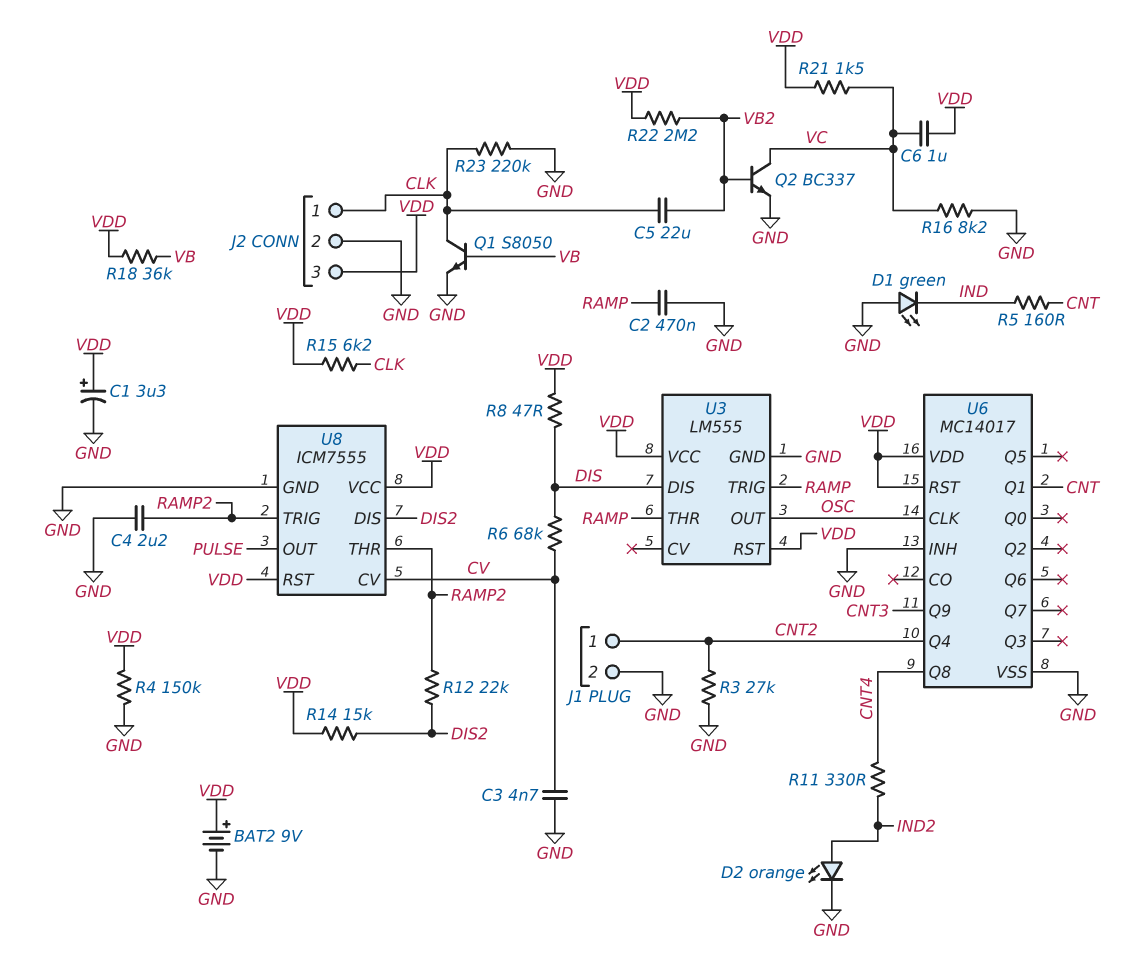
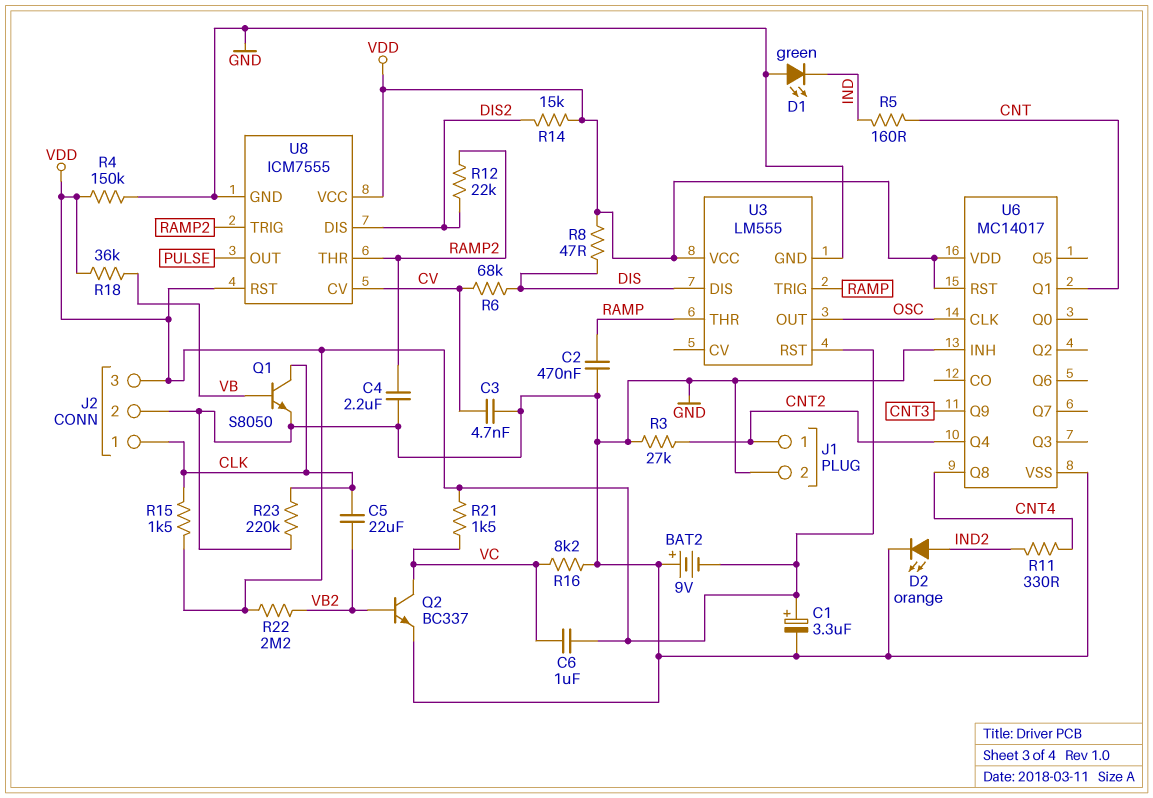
BAT2: 9V (plus VDD, minus GND) -> 9V (plus GND, minus VDD)
R15: 6.2k (CLK, VDD) -> 1.5k (CLK, VDD)

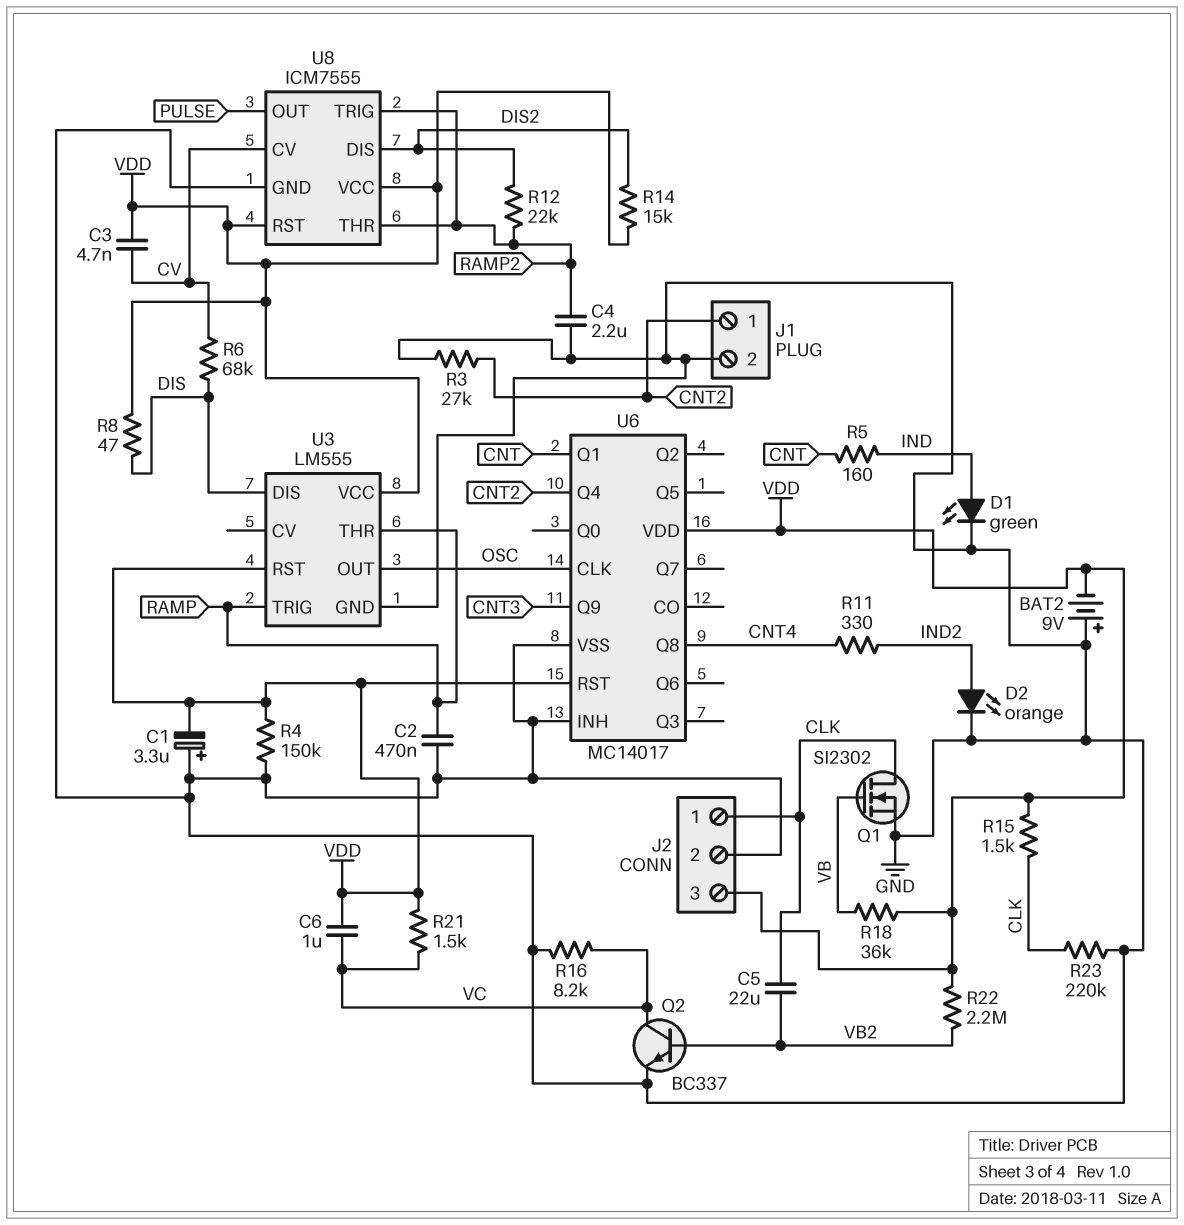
C1: 3.3uF (plus VDD, minus GND) -> 3.3uF (plus GND, minus VDD)
C3: 4.7nF (CV, GND) -> 4.7nF (CV, VDD)
D1: LED green (A GND, K IND) -> LED green (A IND, K GND)
Q1: NPN S8050 (B VB, C CLK, E GND) -> NMOS SI2302 (G VB, D CLK, S GND)

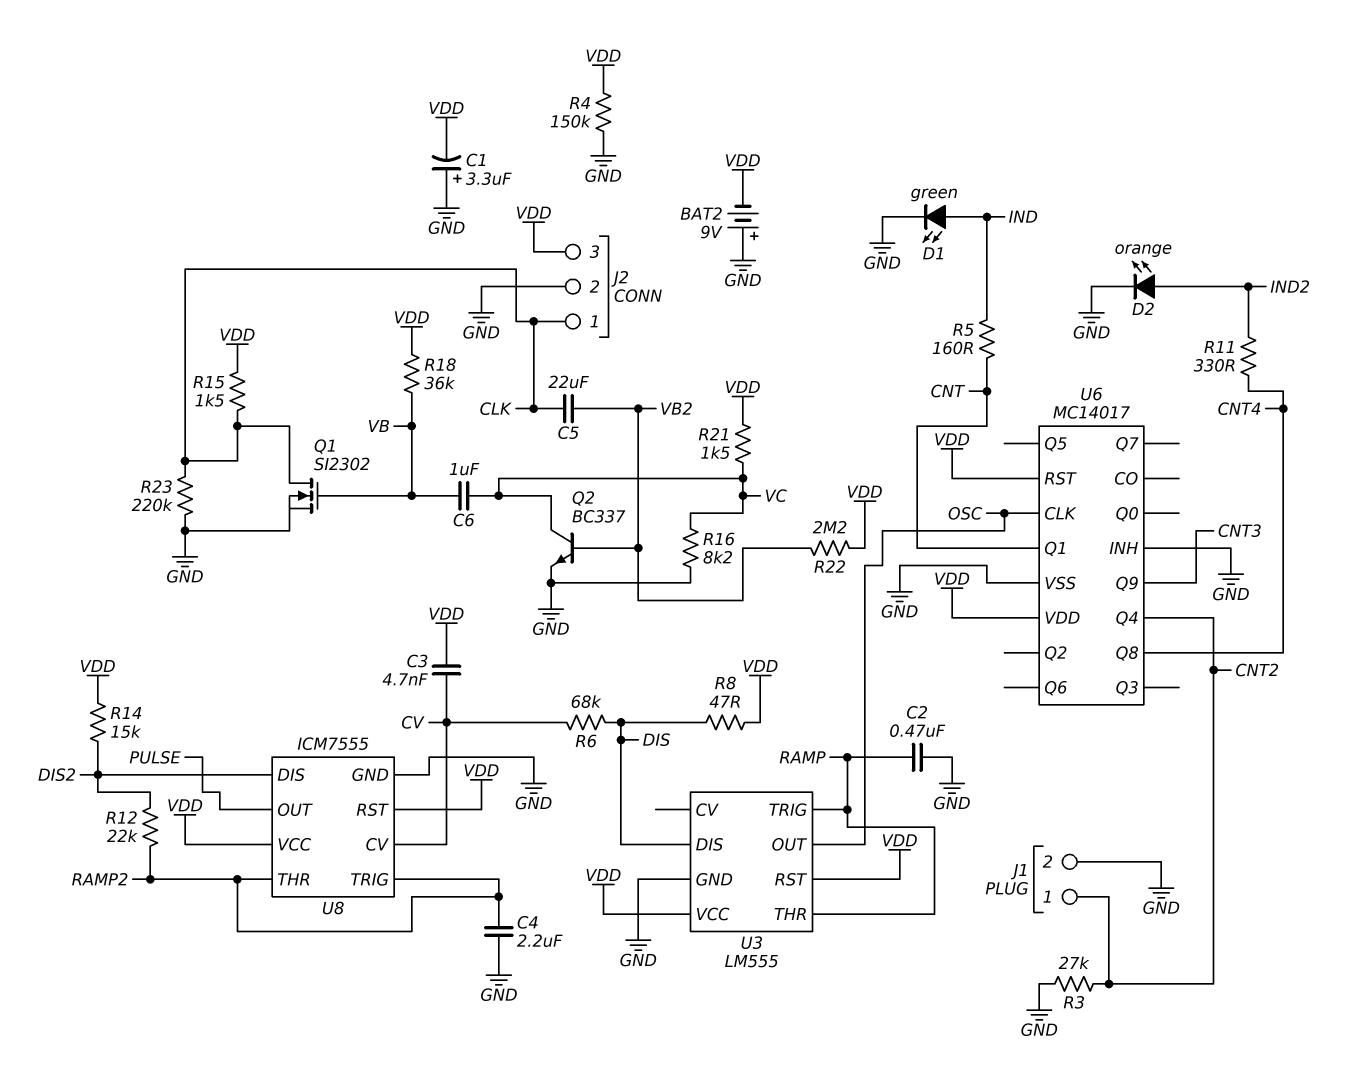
C6: 1uF (VC, VDD) -> 1uF (VB, VC)

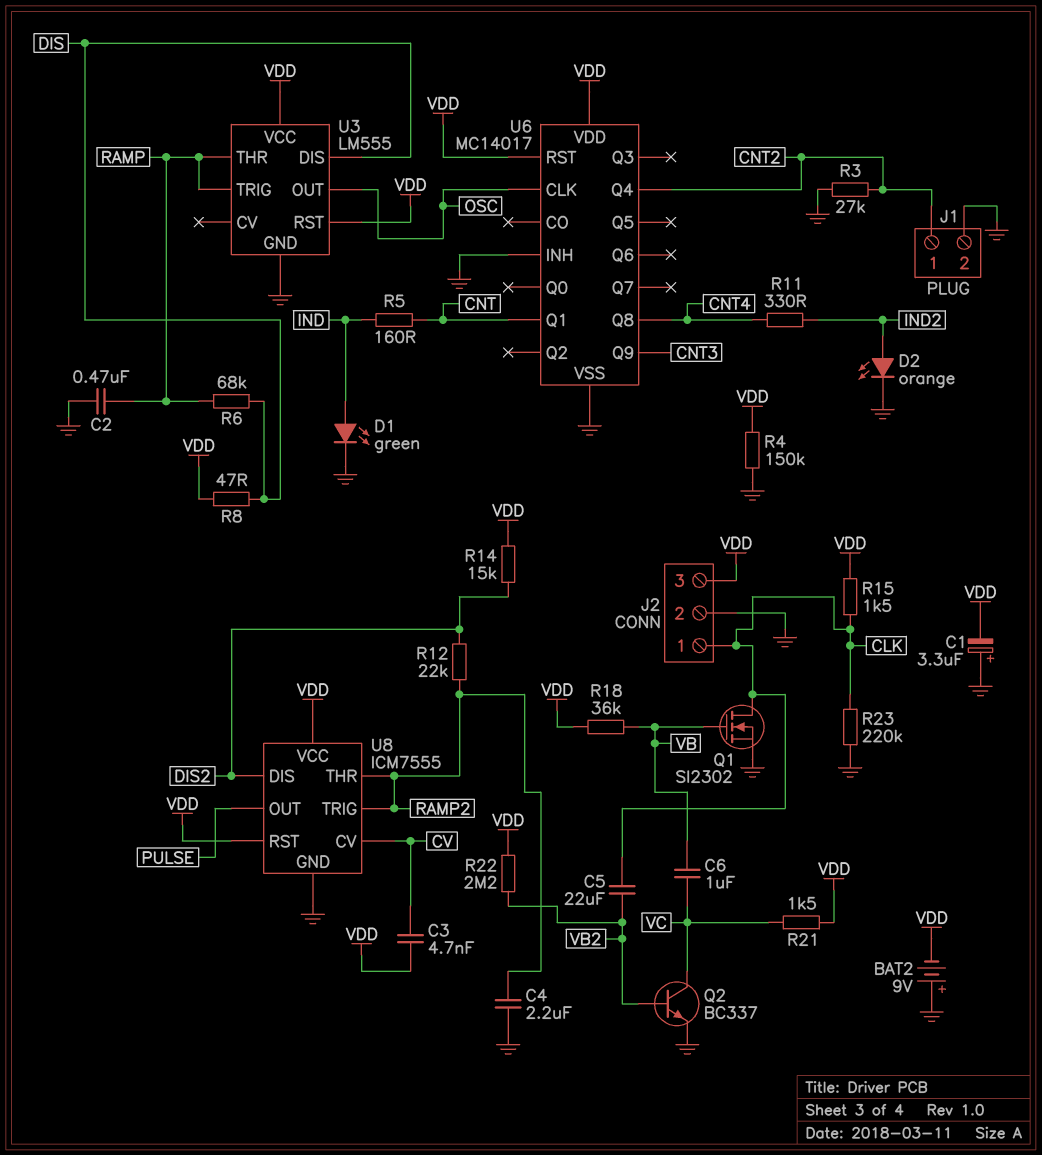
R6: 68k (CV, DIS) -> 68k (DIS, RAMP)
R16: 8.2k (GND, VC) -> none

